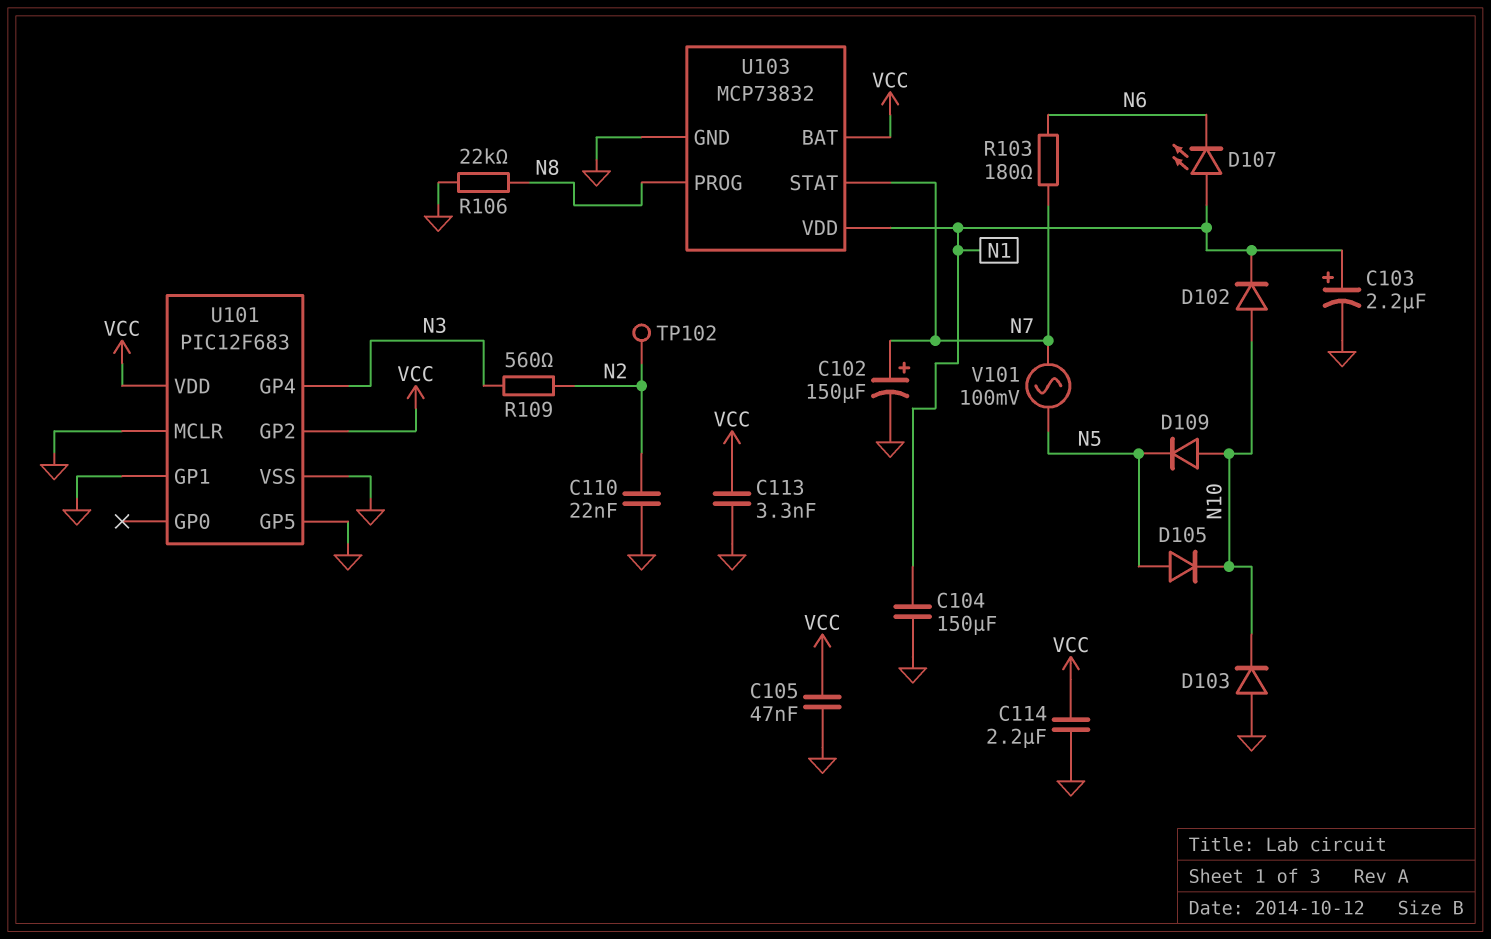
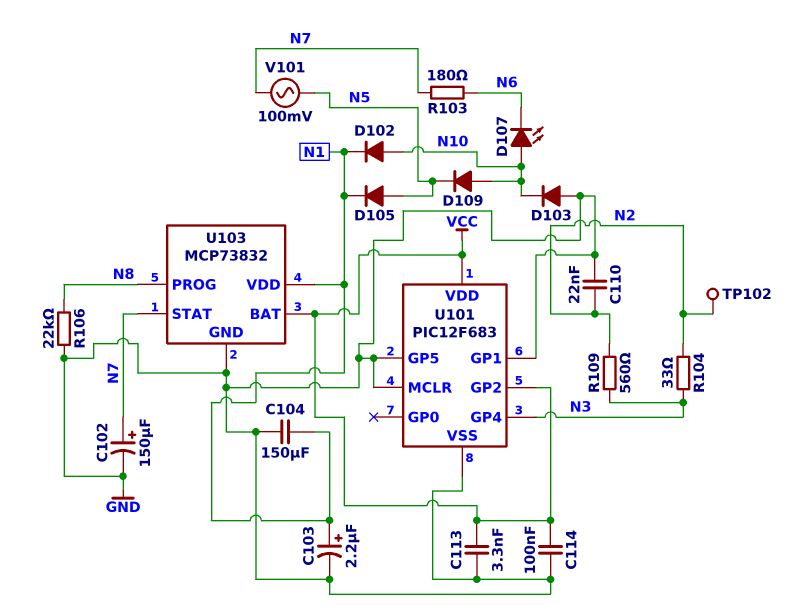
C105: 47nF (GND, VCC) -> none
C114: 2.2uF (GND, VCC) -> 100nF (GND, VCC)
D105: diode (A N5, K N10) -> diode (A N5, K N1)
D107: LED (A N1, K N6) -> LED (A N10, K N6)
R104: none -> 33 (N2, N3)

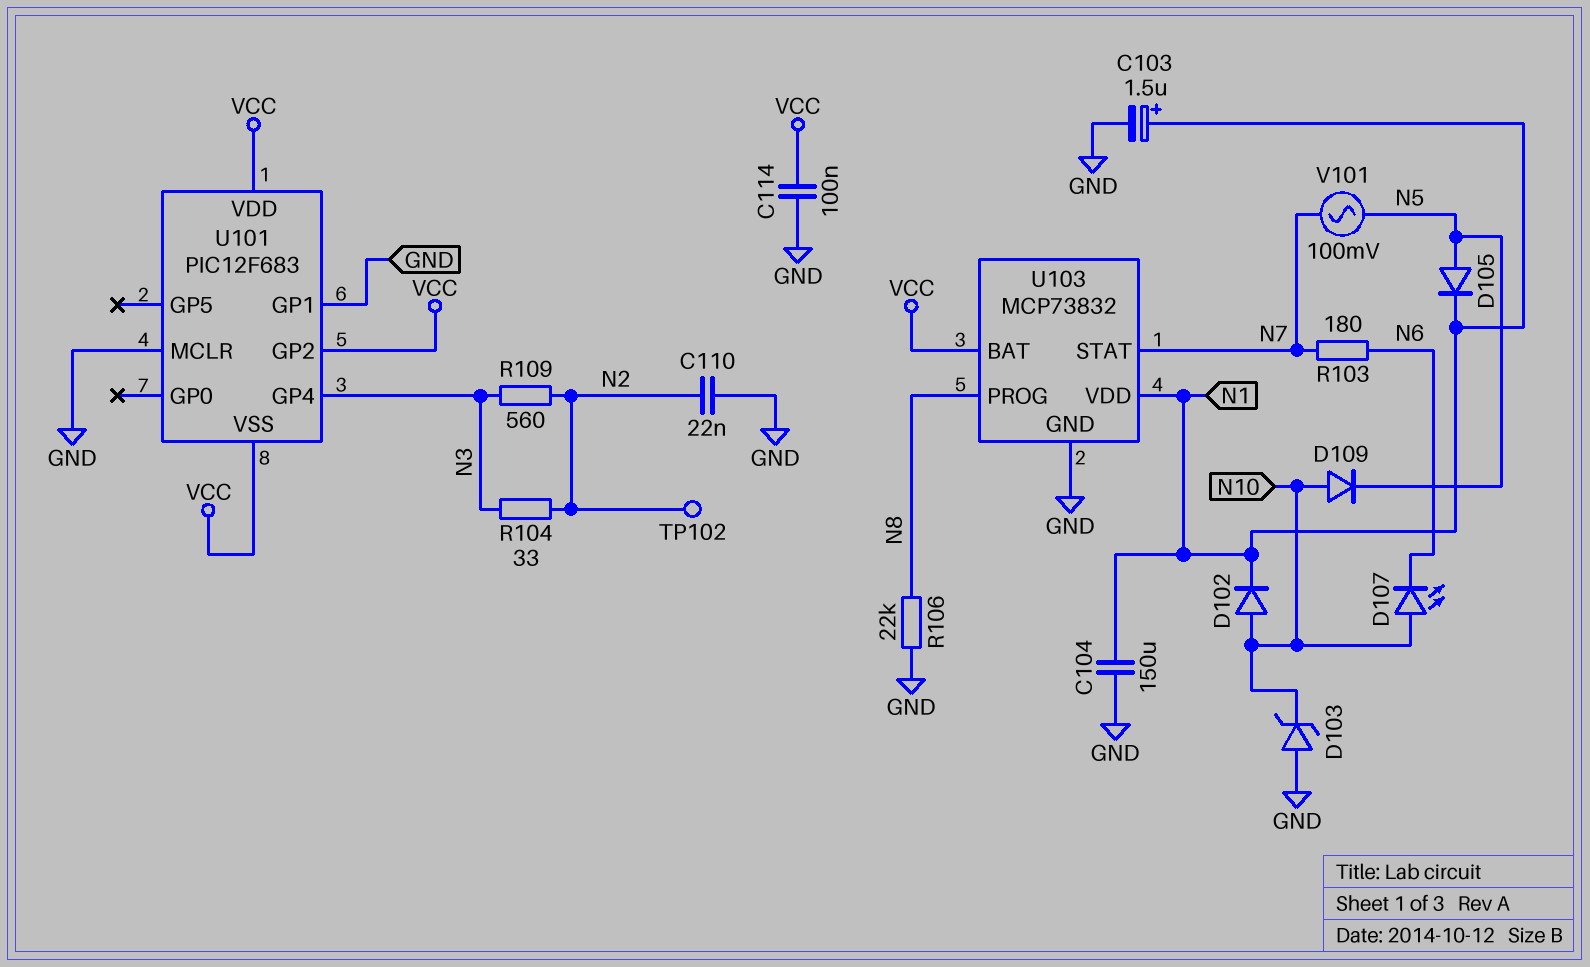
C102: 150uF (plus N7, minus GND) -> none
C103: 2.2uF (plus N1, minus GND) -> 1.5uF (plus N1, minus GND)
C113: 3.3nF (GND, VCC) -> none
D103: diode (A GND, K N10) -> zener (A GND, K N10)
U101 pin GP5: GND -> none
U101 pin VSS: GND -> VCC

